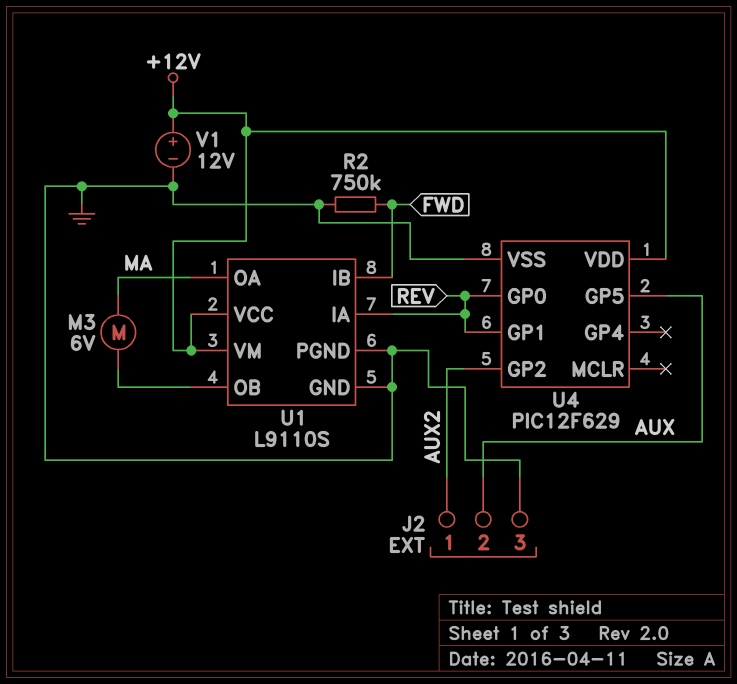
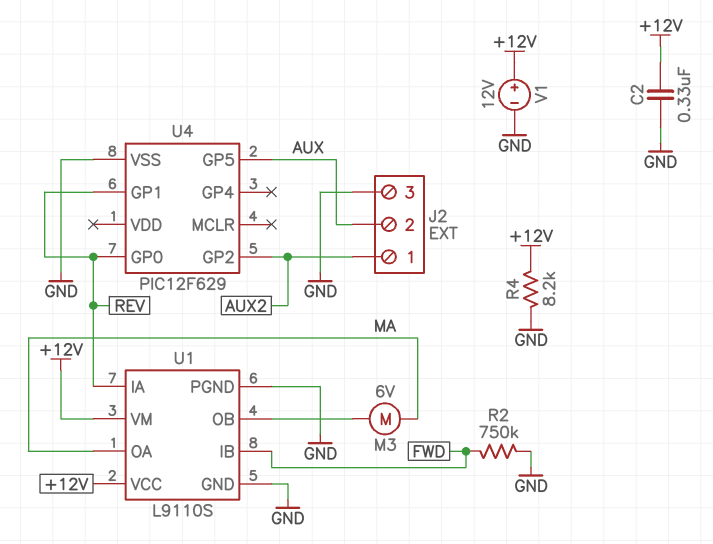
C2: none -> 330nF (+12V, GND)
R4: none -> 8.2k (+12V, GND)
U4 pin VDD: +12V -> none

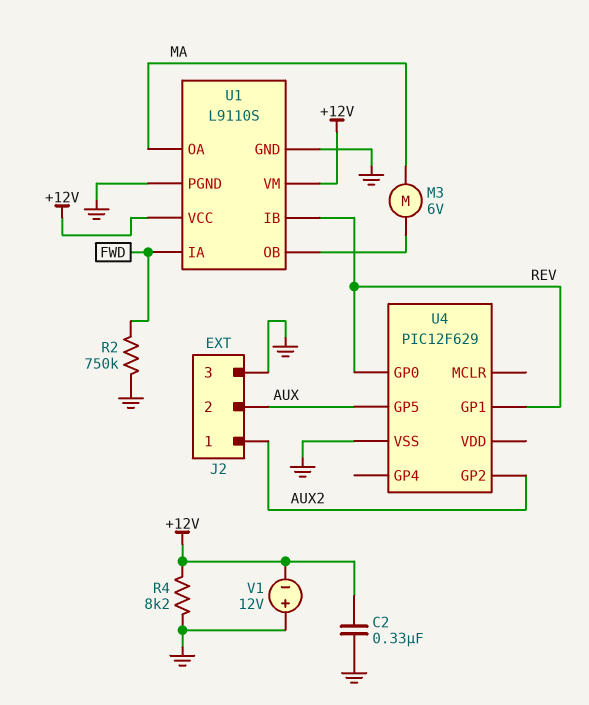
U1 pin IA: REV -> FWD
U1 pin IB: FWD -> REV
V1: 12V (plus +12V, minus GND) -> 12V (plus GND, minus +12V)

